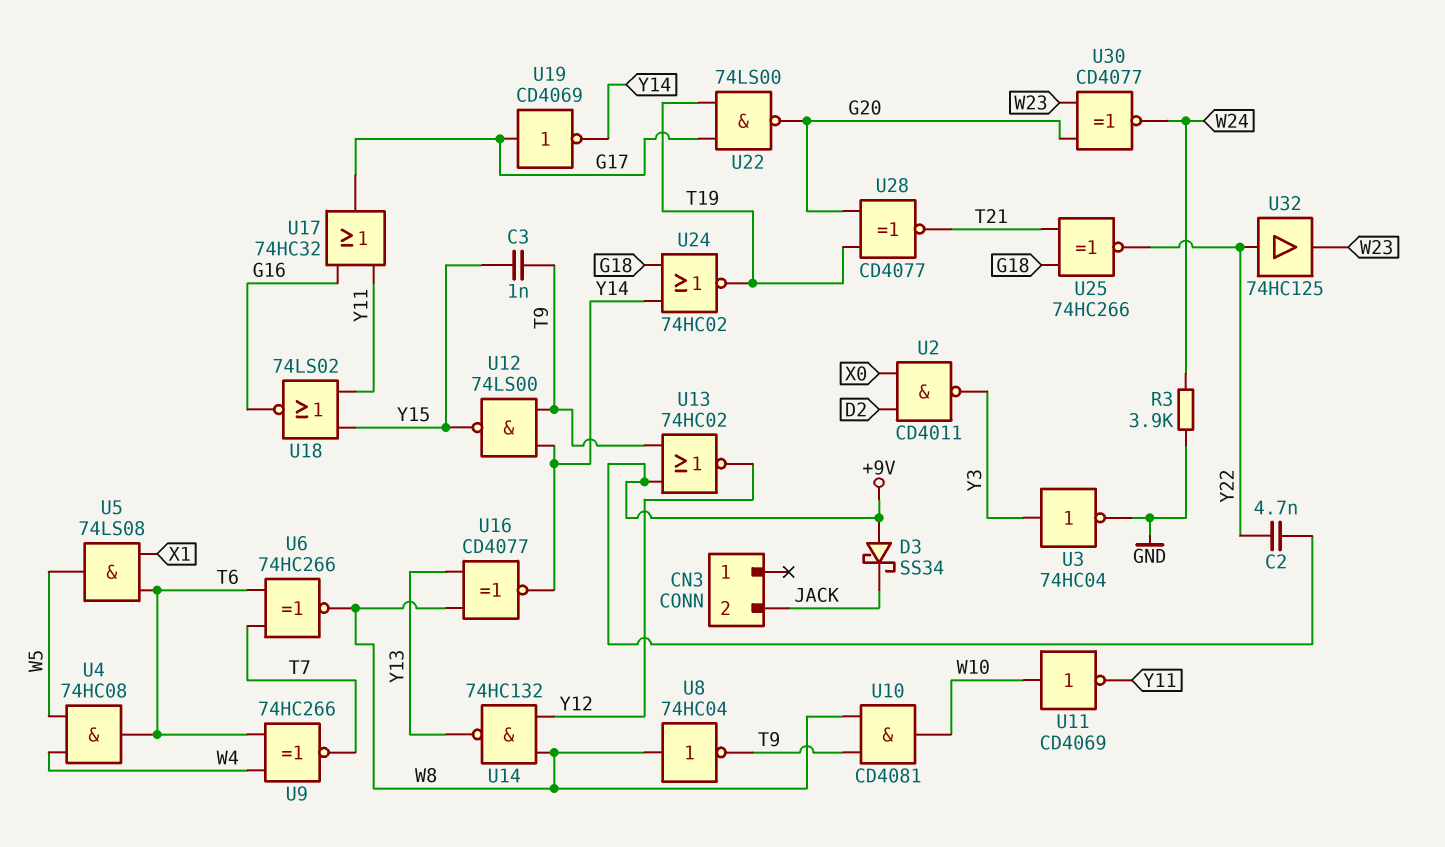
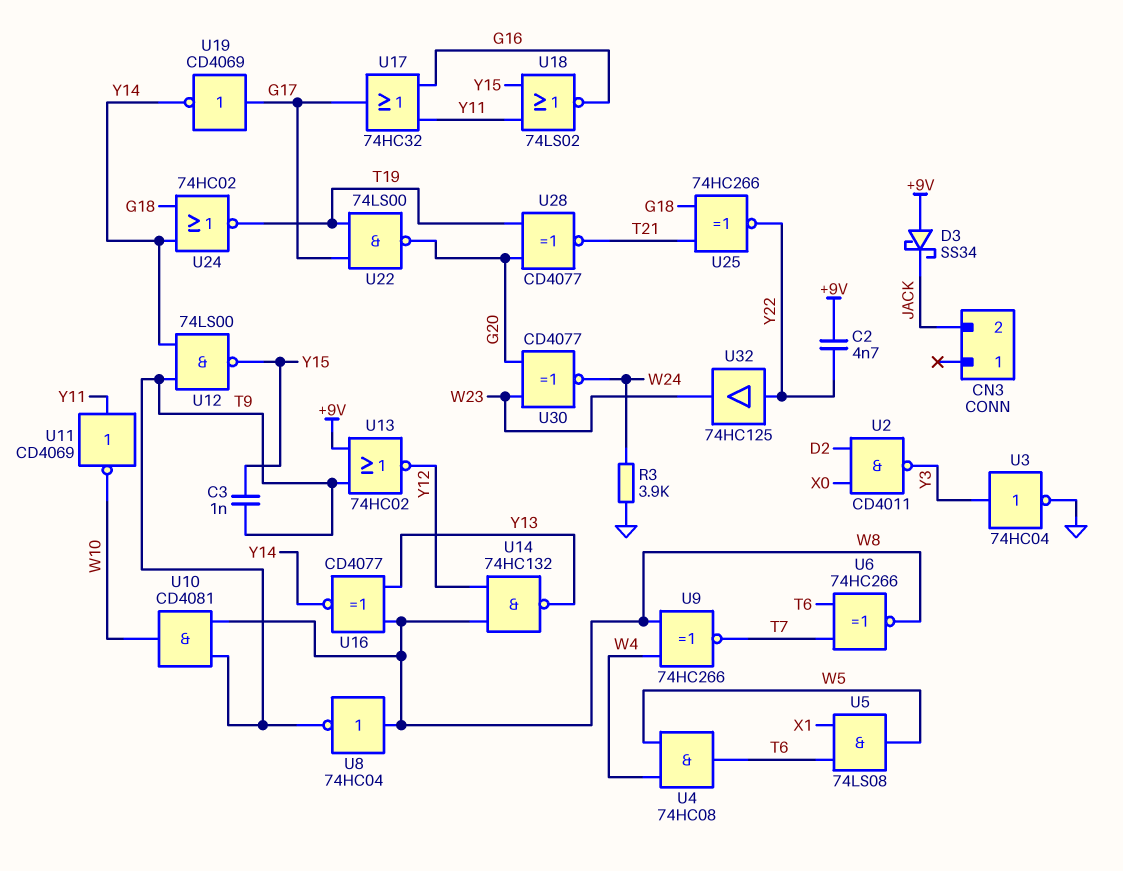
U9: XNOR 74HC266 (in T6, in W4, out T7) -> XNOR 74HC266 (in W4, in W8, out T7)
U11: NOT CD4069 (in W10, out Y11) -> NOT CD4069 (in Y11, out W10)

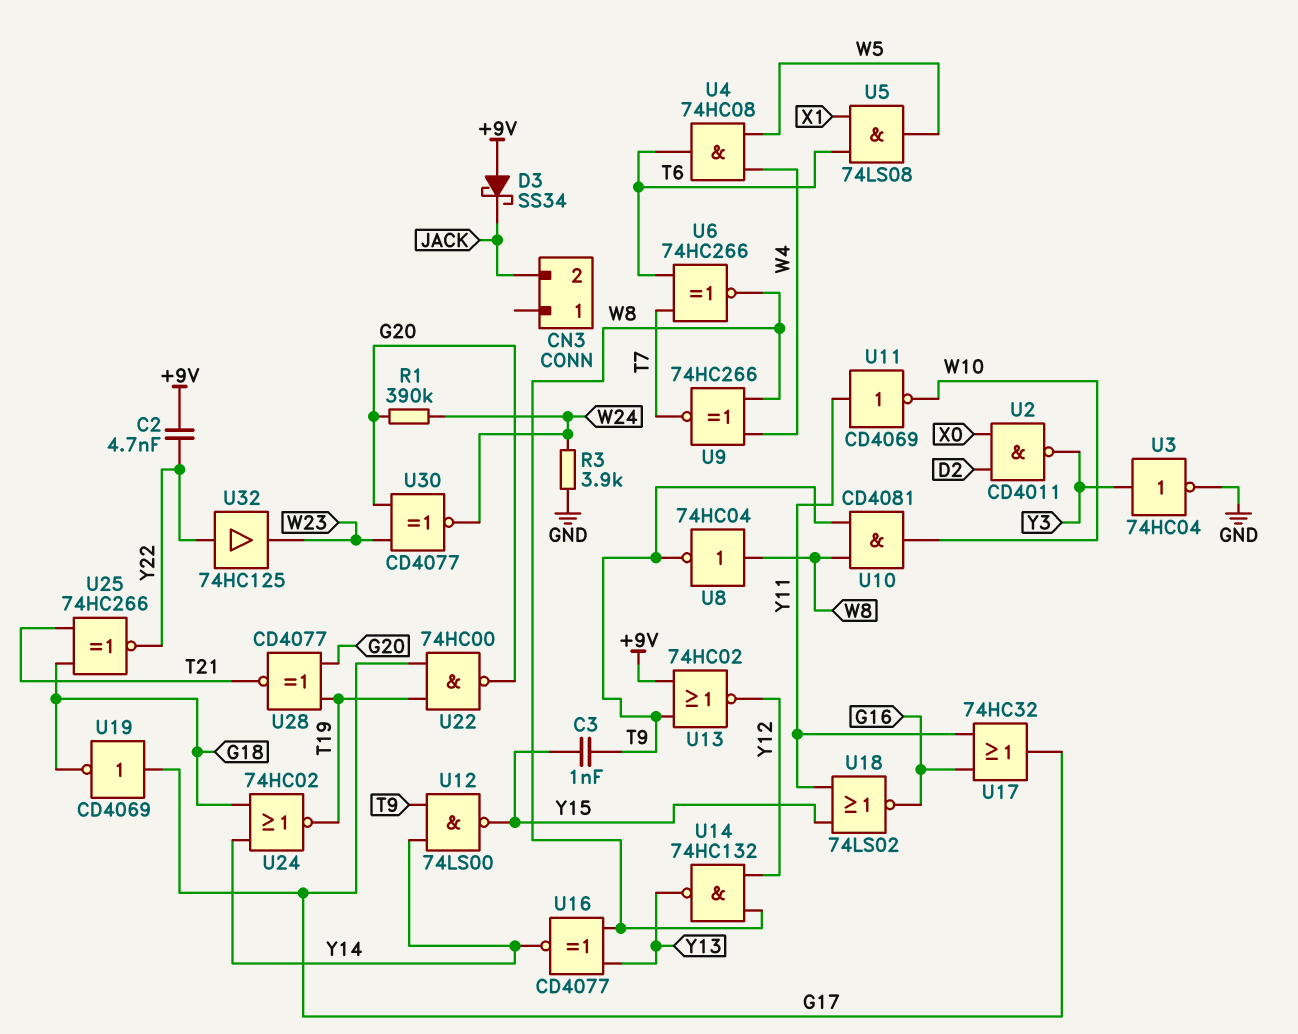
R1: none -> 390k (G20, W24)
U19: NOT CD4069 (in G17, out Y14) -> NOT CD4069 (in G17, out G18)
U22: NAND 74LS00 (in G17, in T19, out G20) -> NAND 74HC00 (in G17, in T19, out G20)

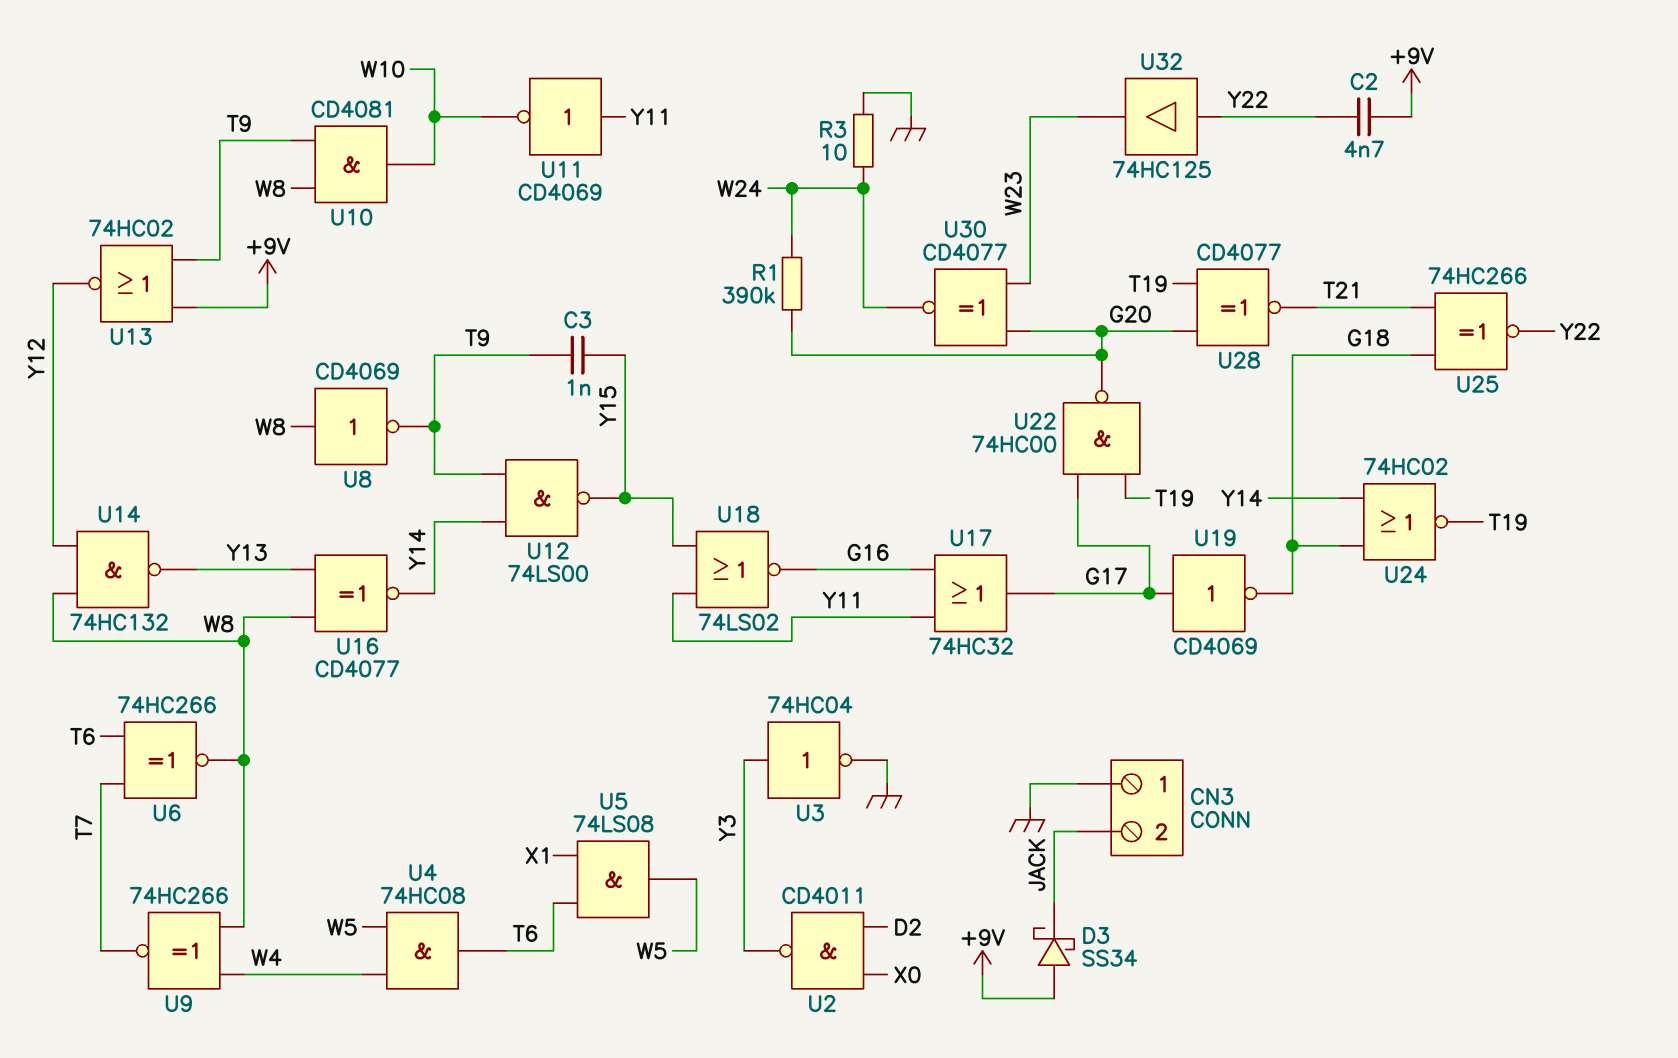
CN3 pin 1: none -> GND
R3: 3.9k (GND, W24) -> 10 (GND, W24)
U8: NOT 74HC04 (in W8, out T9) -> NOT CD4069 (in W8, out T9)

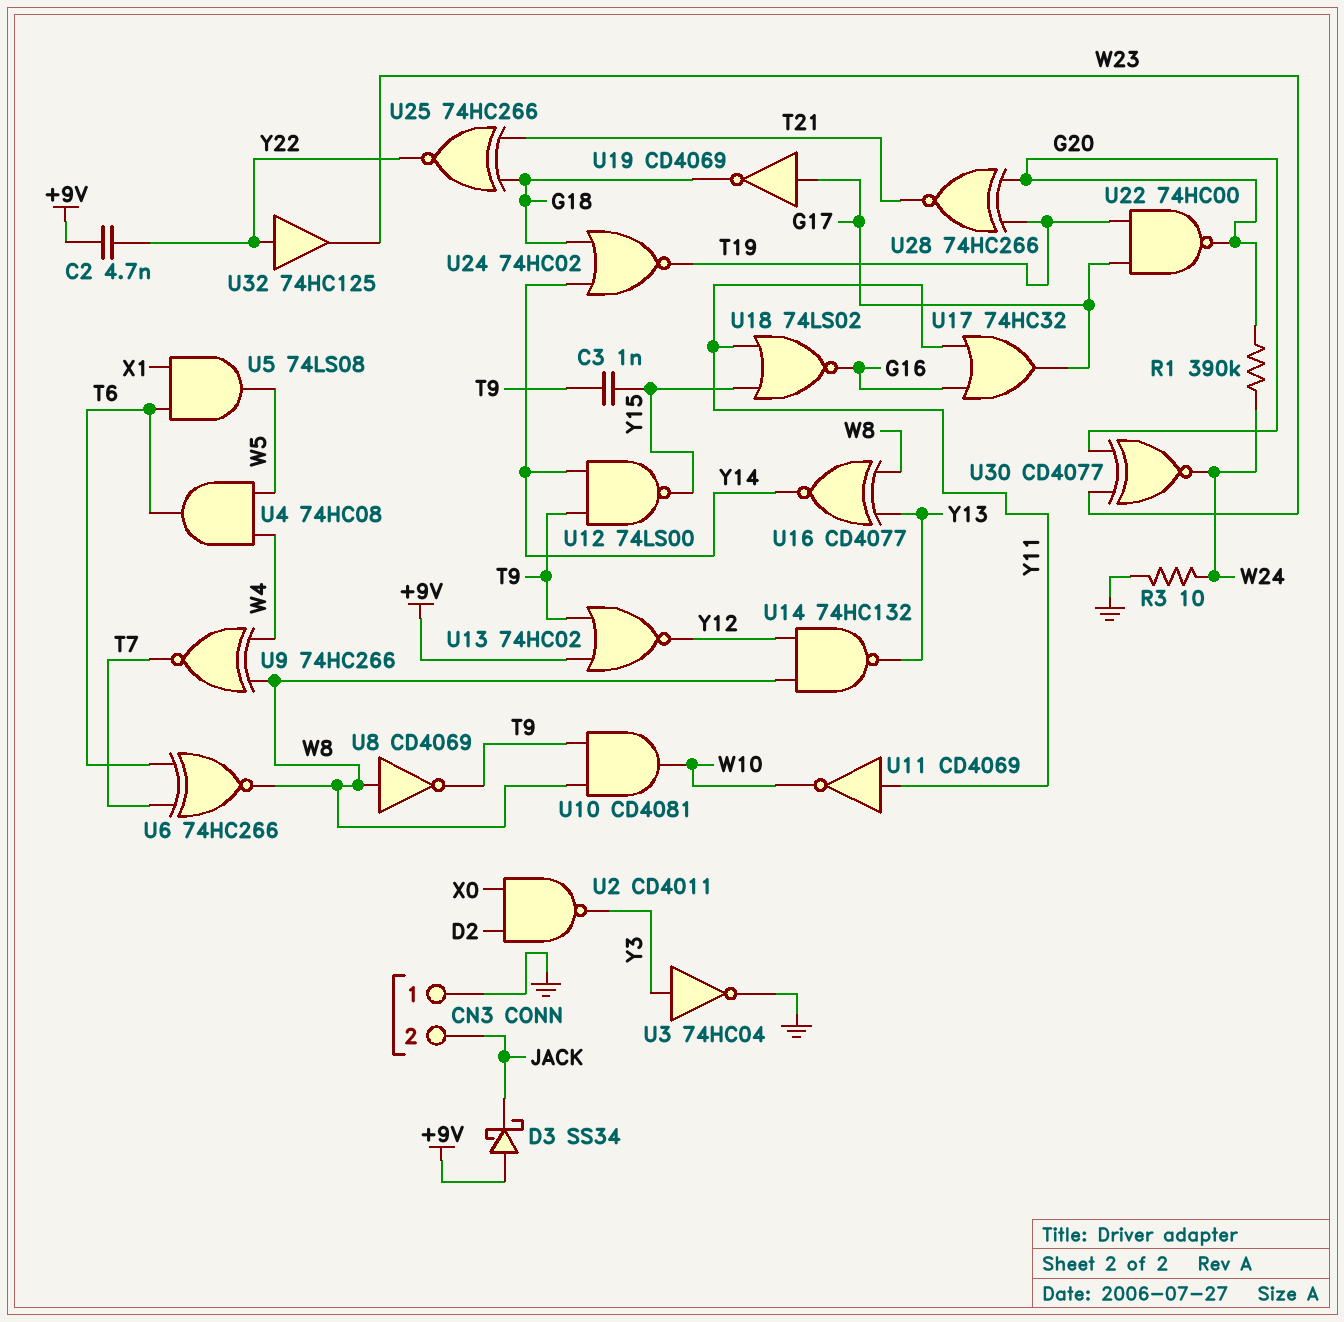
U28: XNOR CD4077 (in G20, in T19, out T21) -> XNOR 74HC266 (in G20, in T19, out T21)

